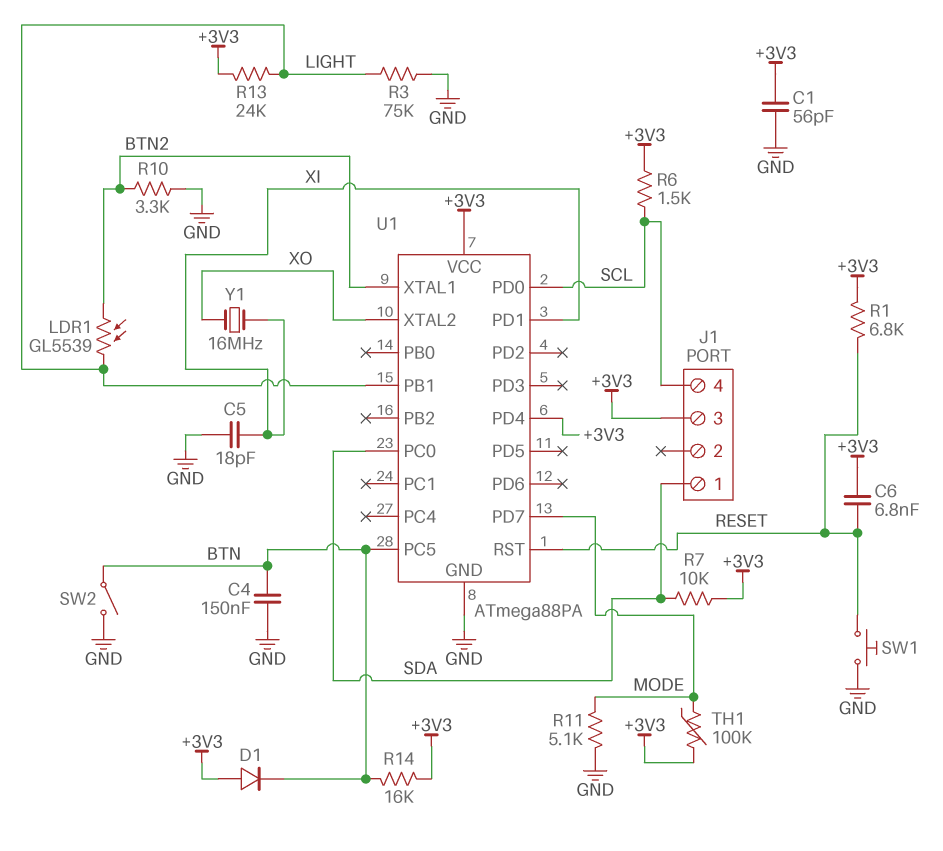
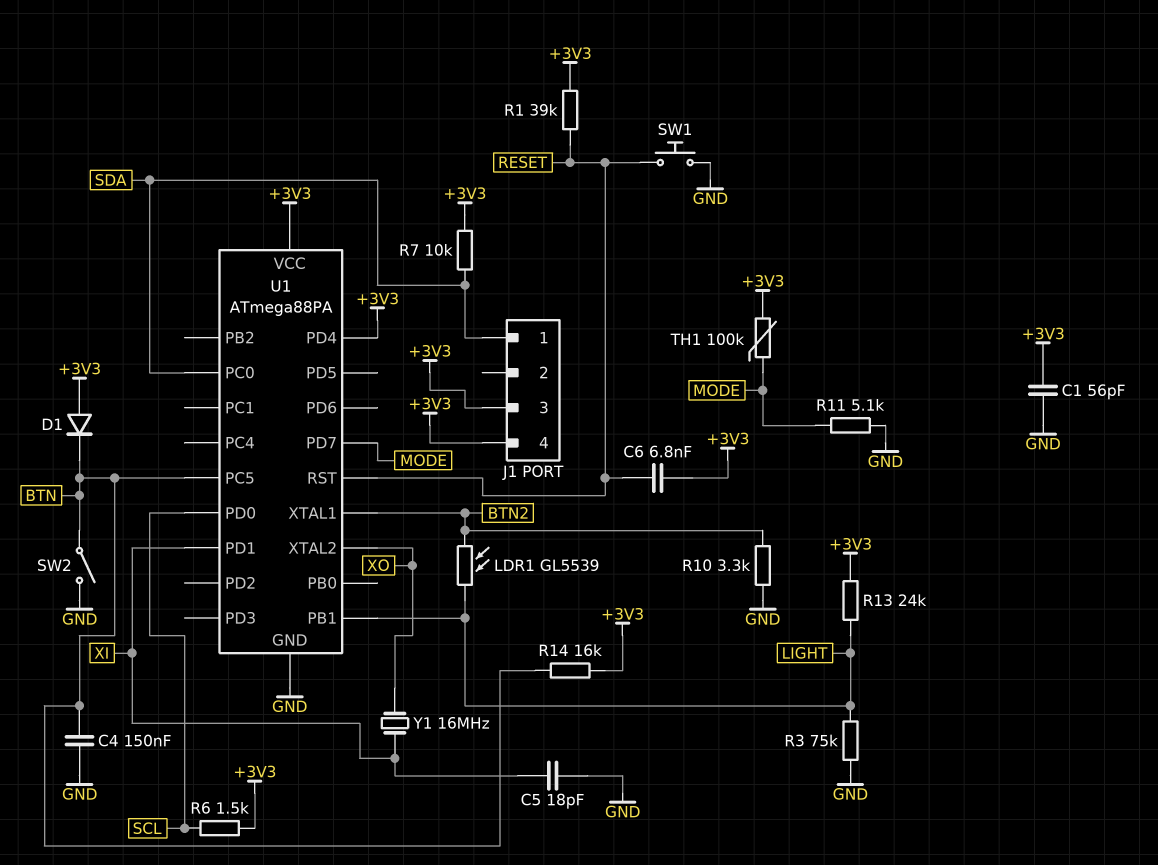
J1 pin 4: SCL -> +3V3
R1: 6.8k (+3V3, RESET) -> 39k (+3V3, RESET)

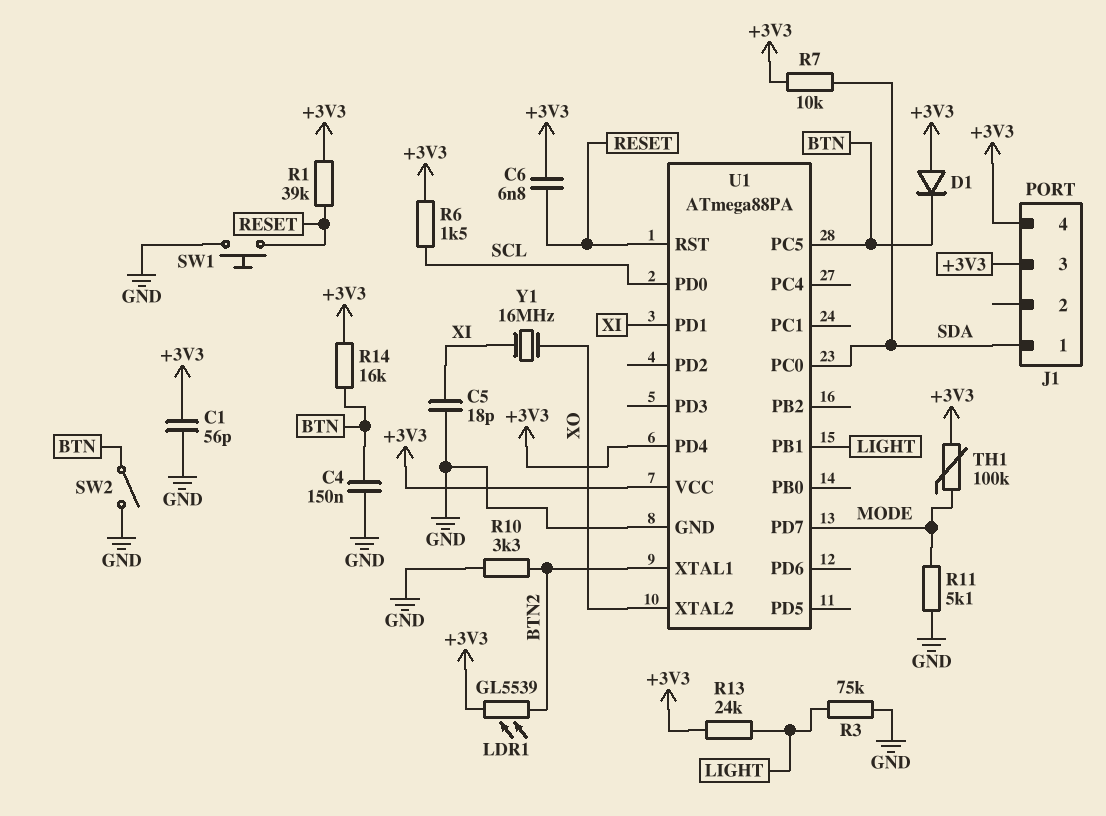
LDR1: GL5539 (BTN2, LIGHT) -> GL5539 (+3V3, BTN2)

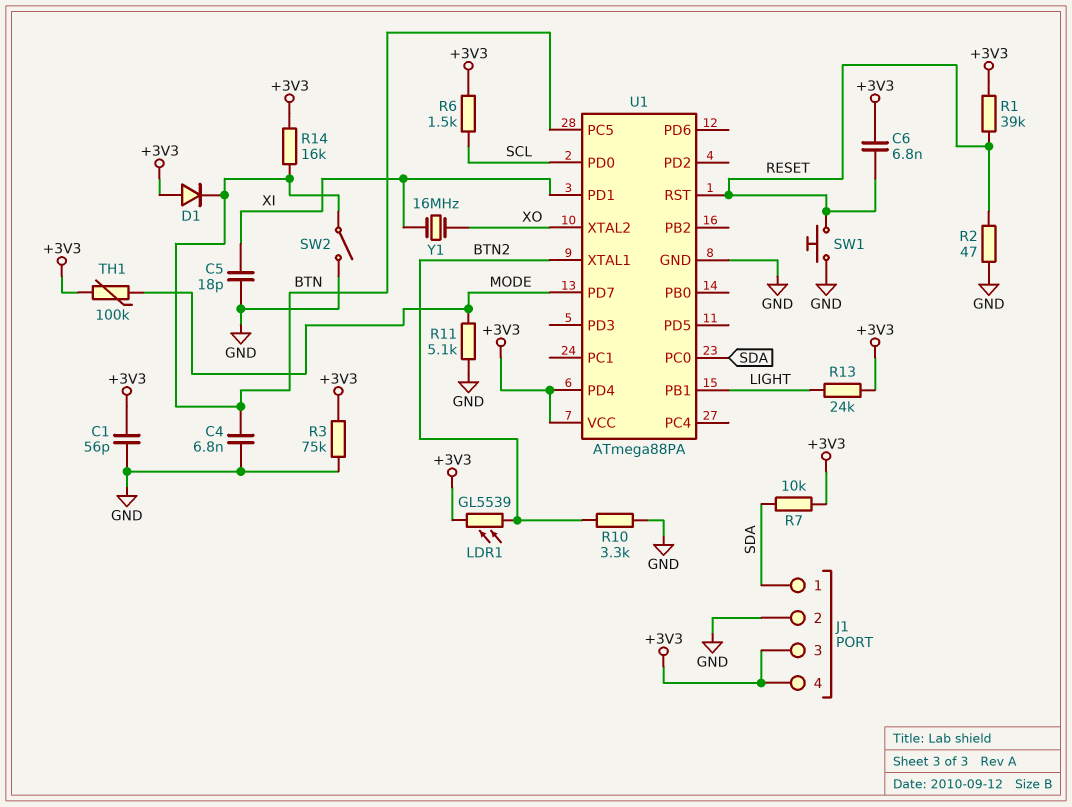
C4: 150nF (BTN, GND) -> 6.8nF (BTN, GND)
J1 pin 2: none -> GND
R2: none -> 47 (GND, RESET)
R3: 75k (GND, LIGHT) -> 75k (+3V3, GND)

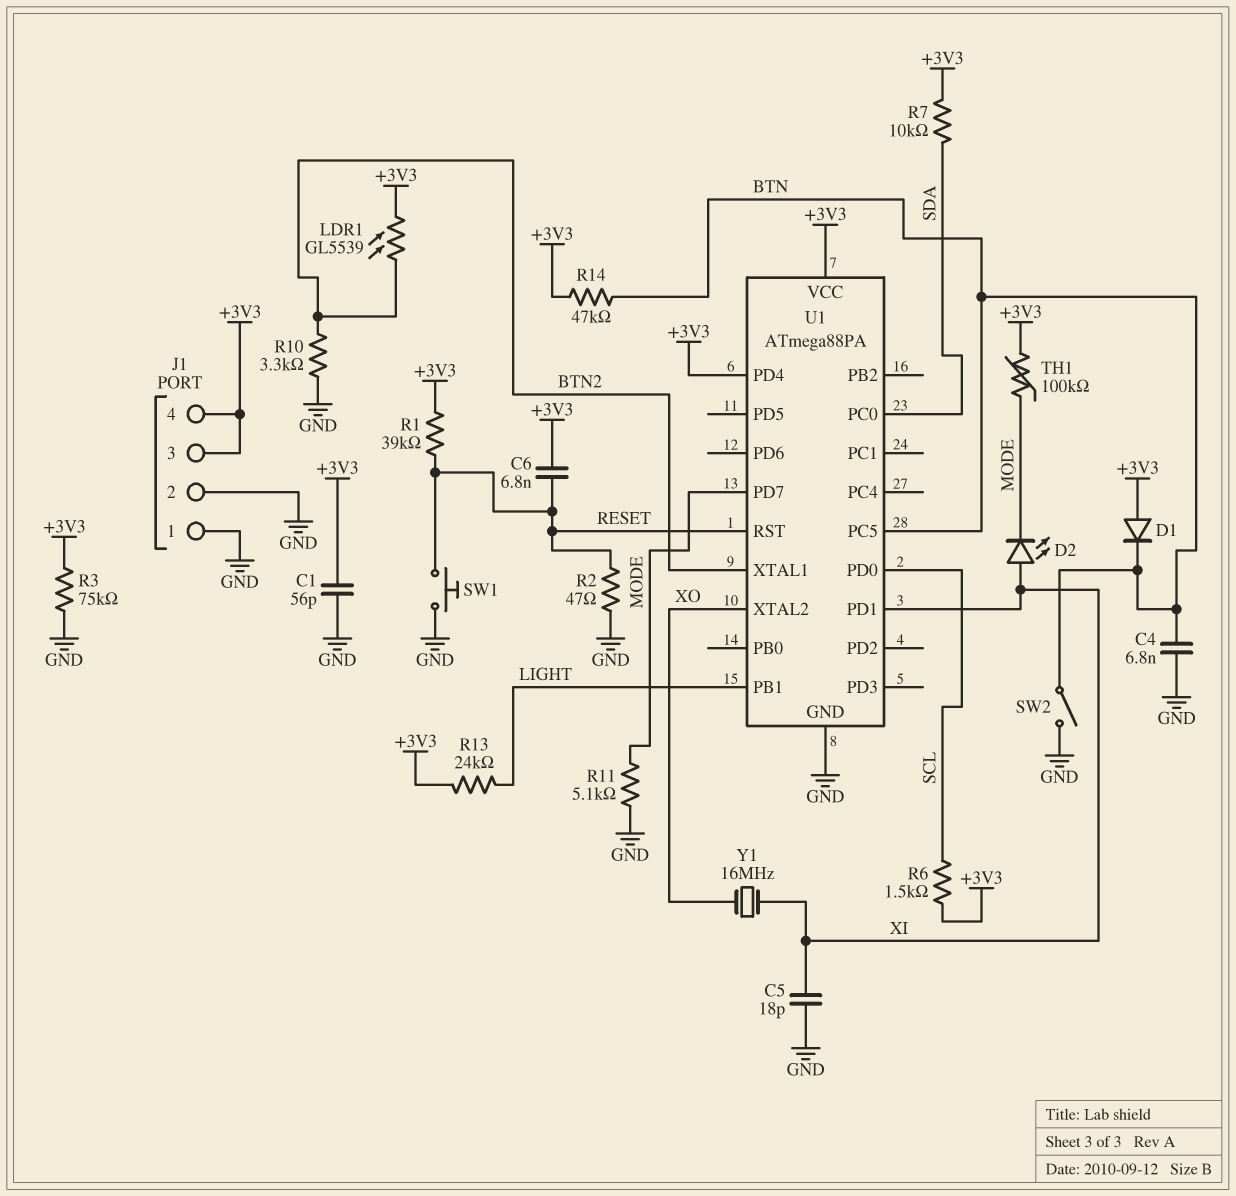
D2: none -> LED (A XI, K MODE)
J1 pin 1: SDA -> GND
R14: 16k (+3V3, BTN) -> 47k (+3V3, BTN)

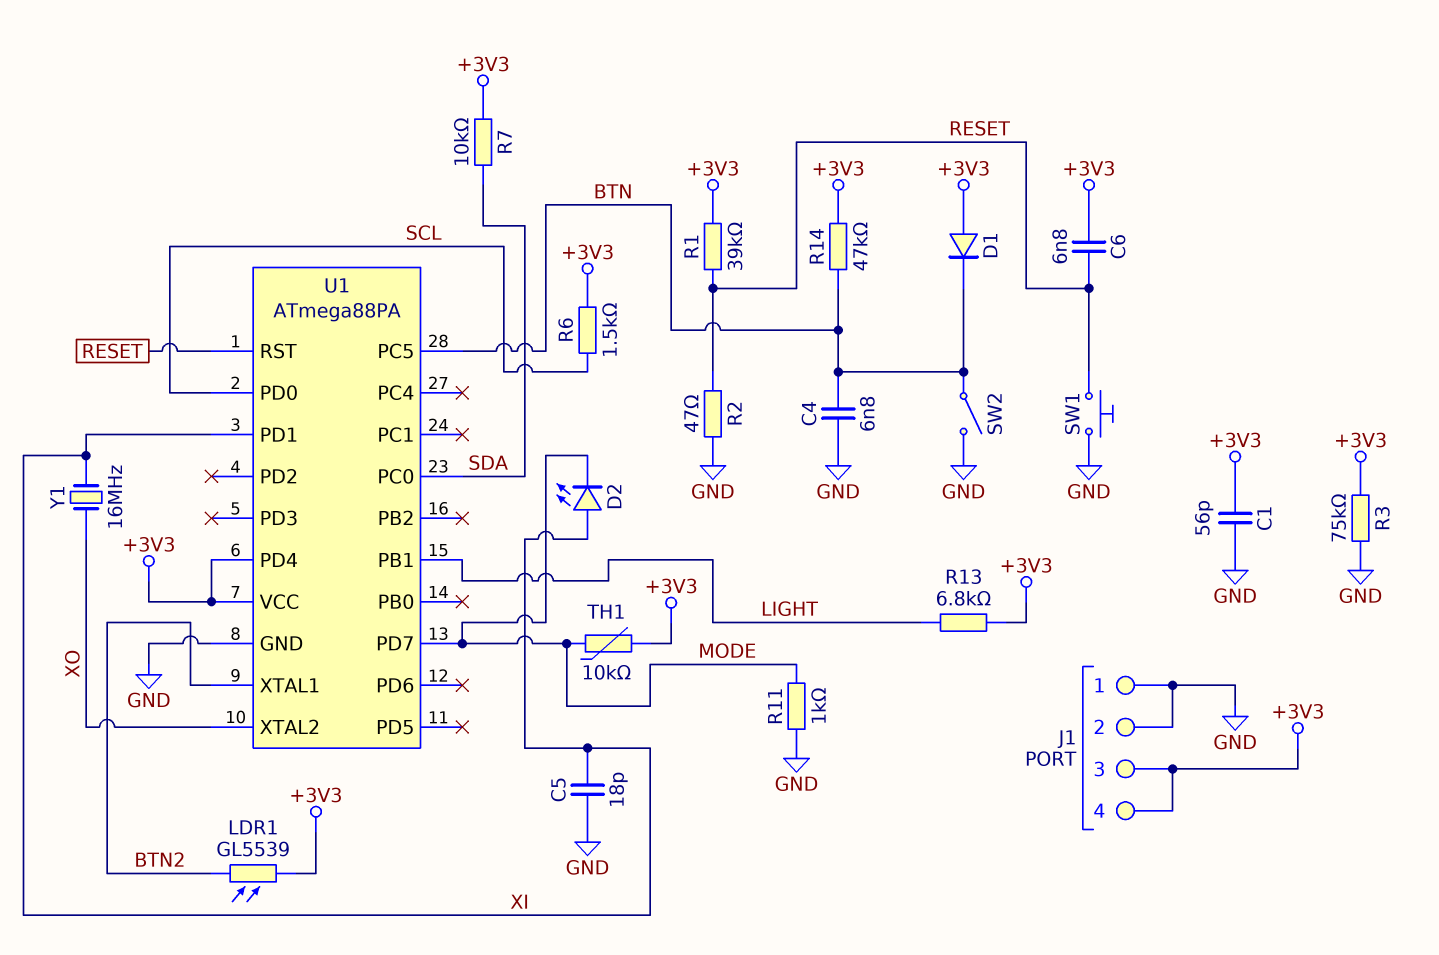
R10: 3.3k (BTN2, GND) -> none
R11: 5.1k (GND, MODE) -> 1k (GND, MODE)
R13: 24k (+3V3, LIGHT) -> 6.8k (+3V3, LIGHT)
TH1: 100k (+3V3, MODE) -> 10k (+3V3, MODE)

